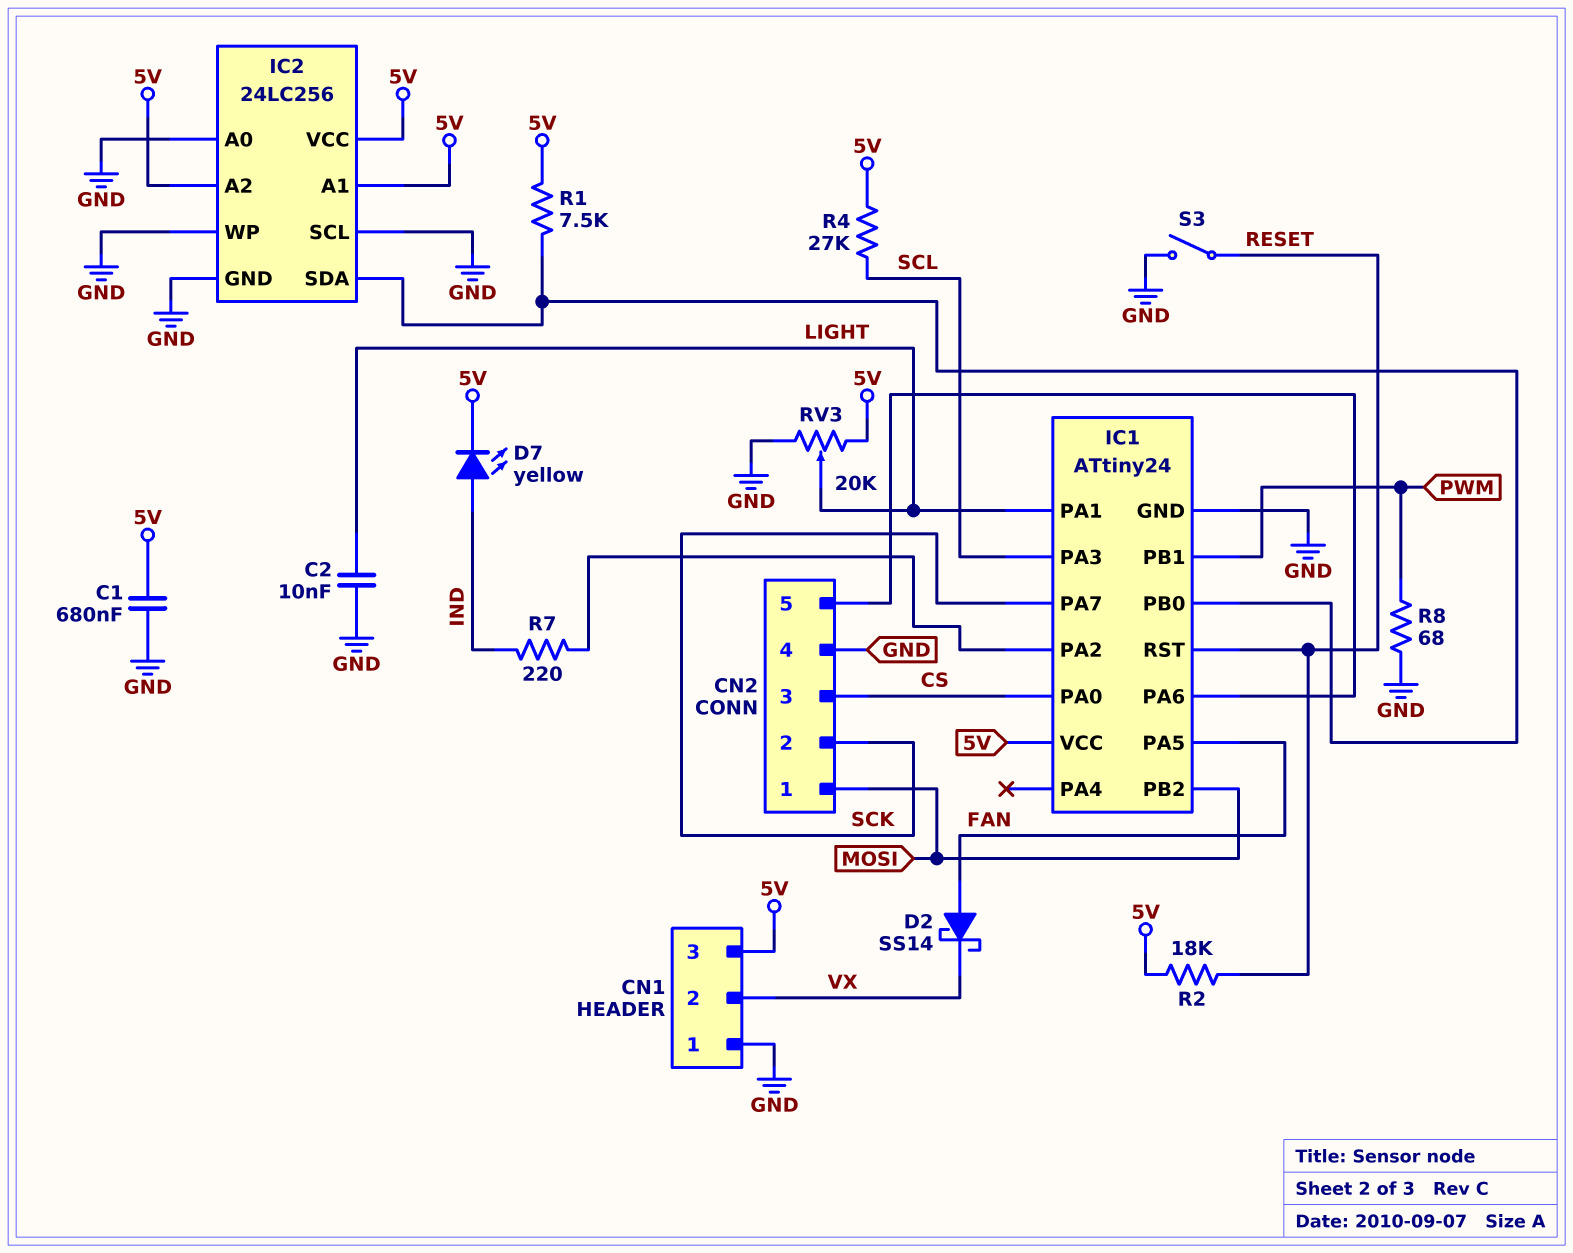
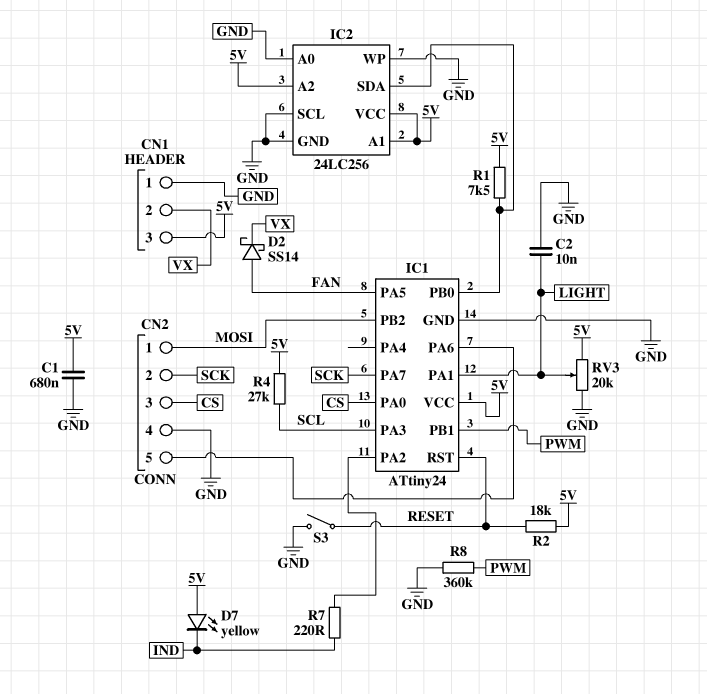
D7: LED yellow (A IND, K 5V) -> LED yellow (A 5V, K IND)
R8: 68 (GND, PWM) -> 360k (GND, PWM)

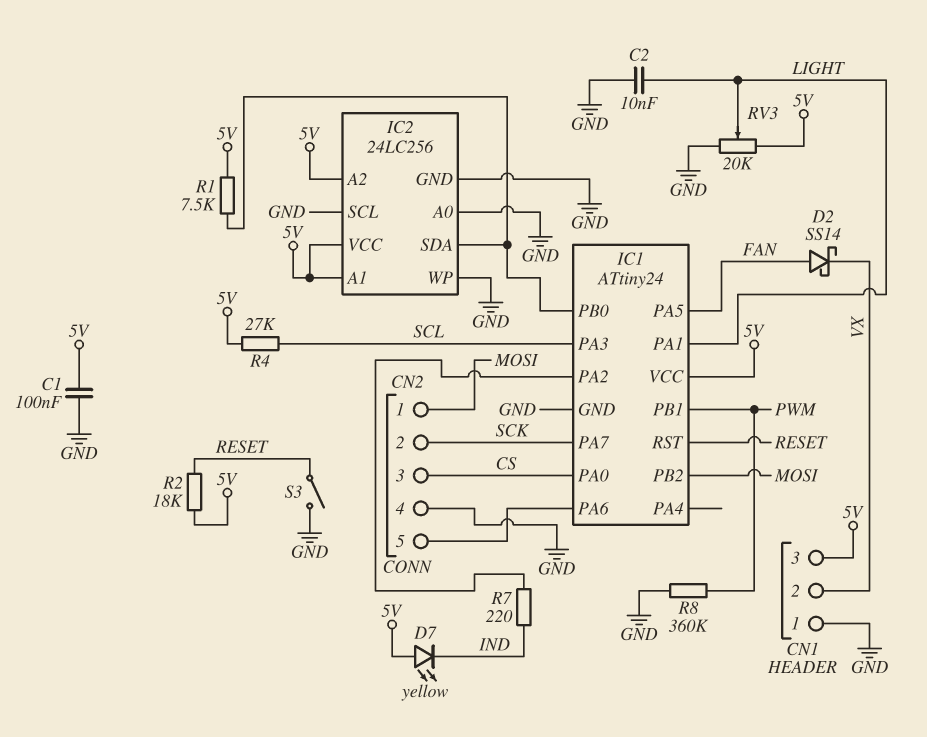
C1: 680nF (5V, GND) -> 100nF (5V, GND)

